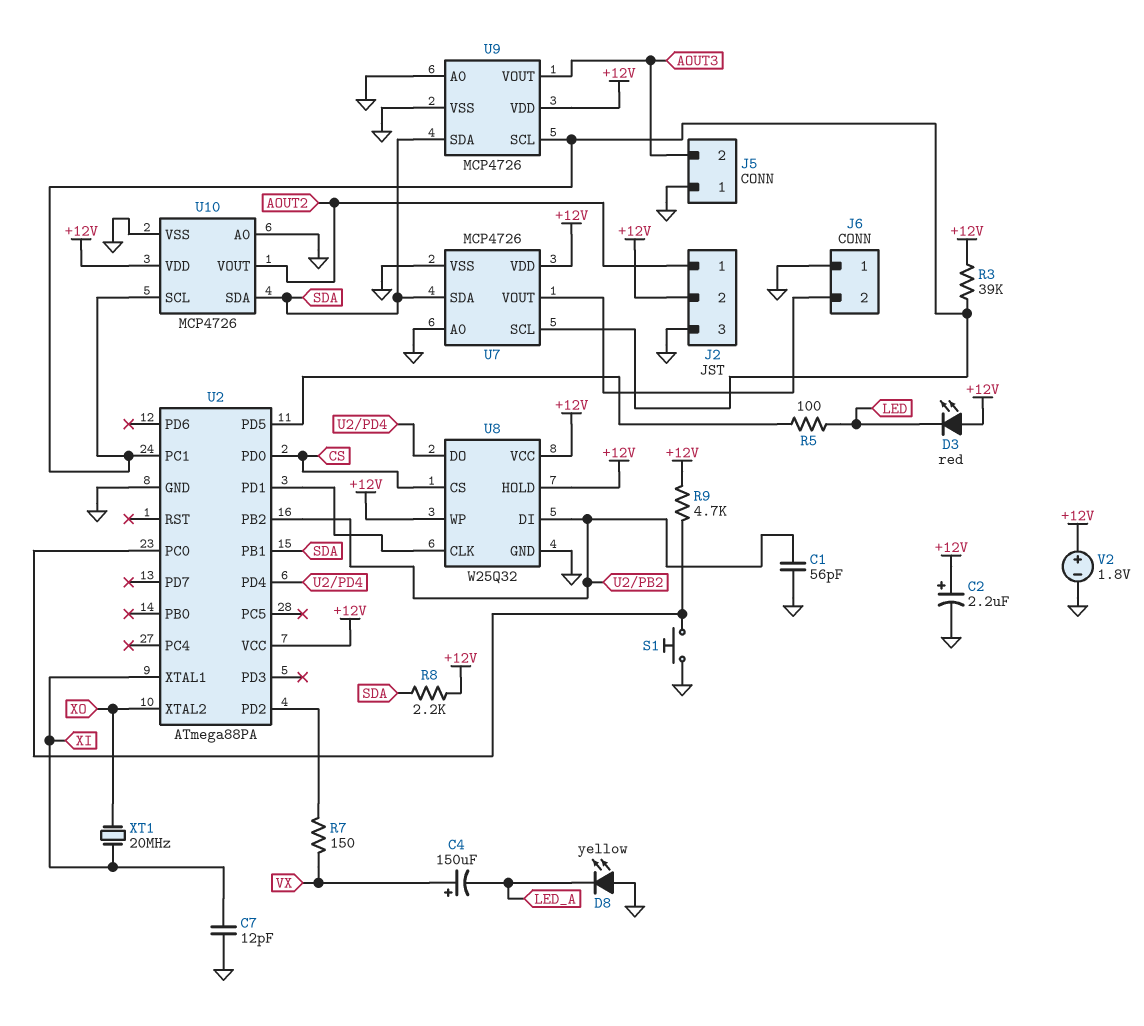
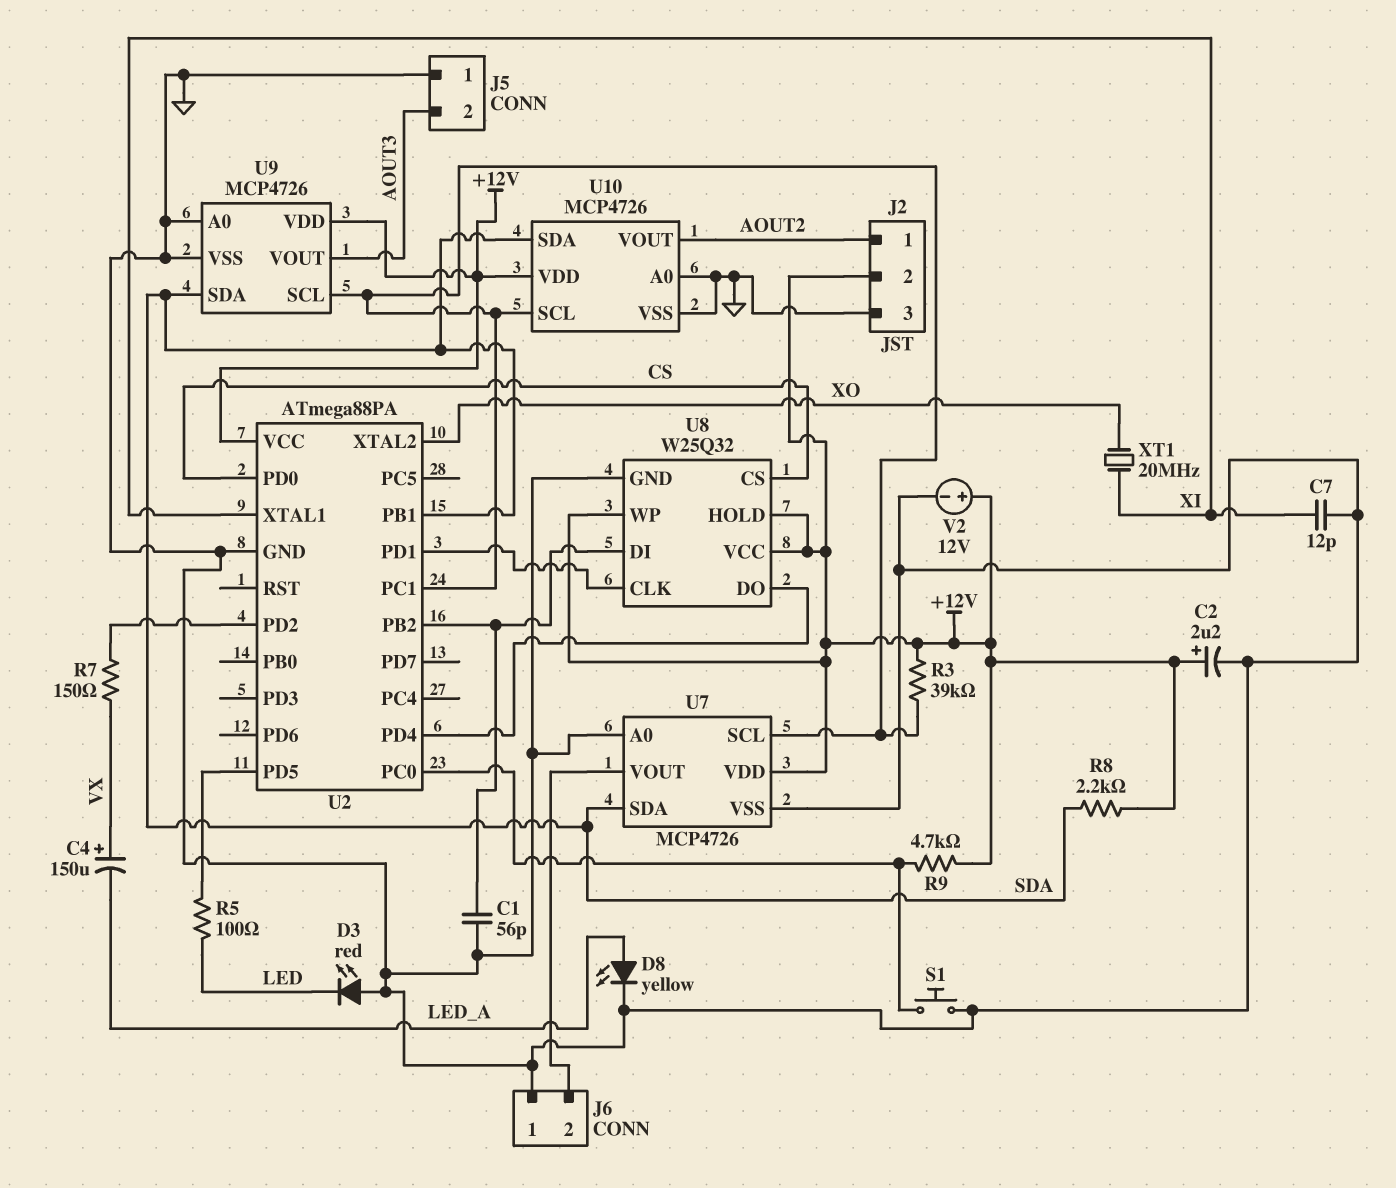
D3: LED red (A +12V, K LED) -> LED red (A GND, K LED)
D8: LED yellow (A GND, K LED_A) -> LED yellow (A LED_A, K GND)
V2: 1.8V (plus +12V, minus GND) -> 12V (plus +12V, minus GND)

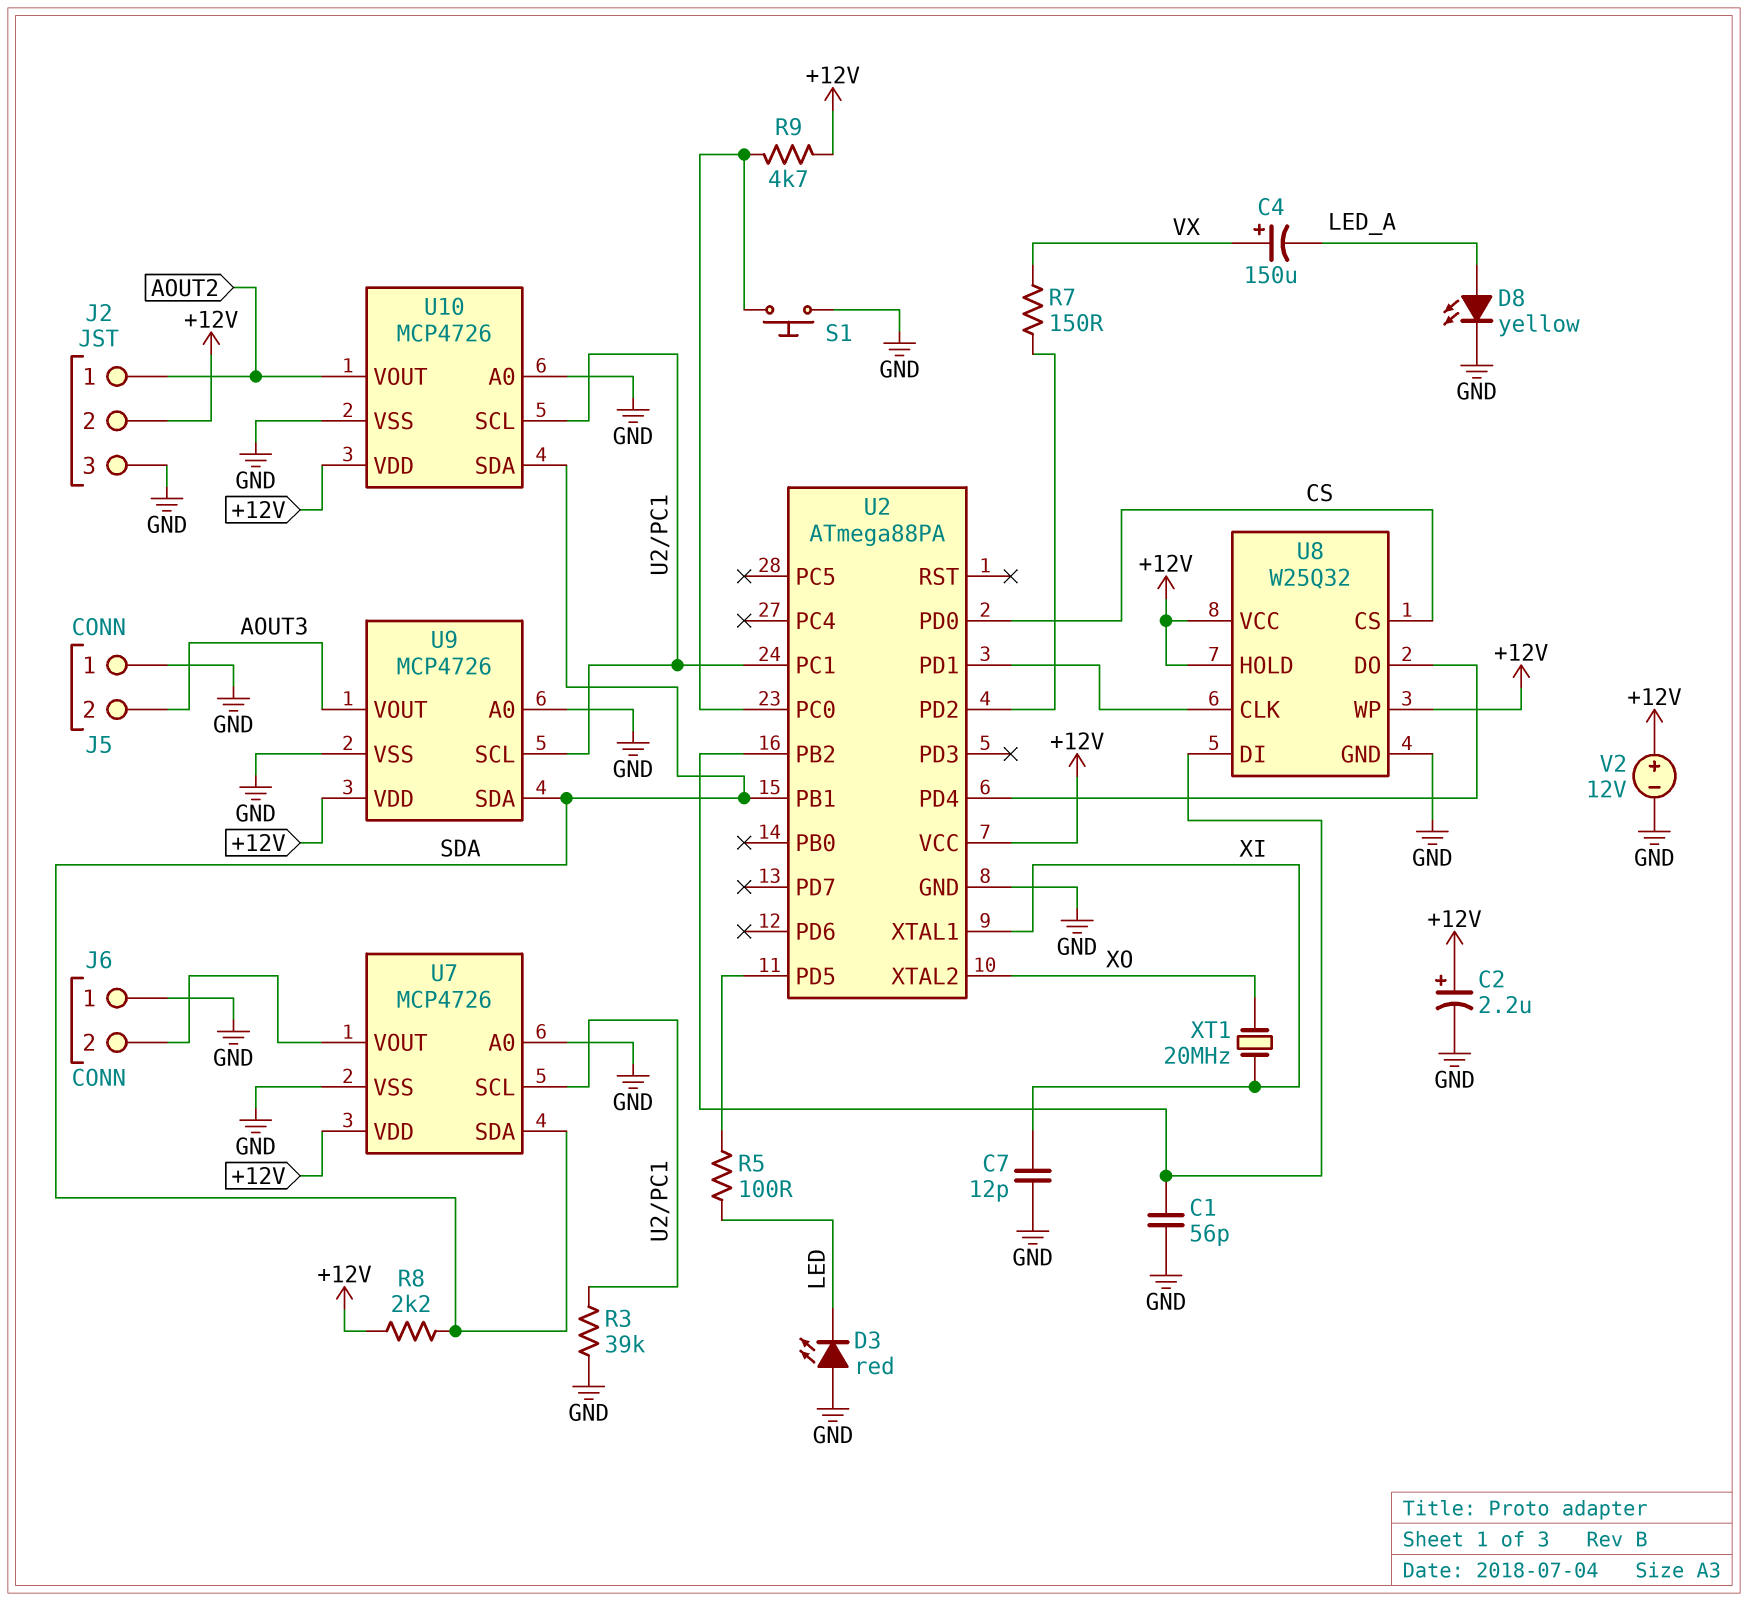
R3: 39k (+12V, U2/PC1) -> 39k (GND, U2/PC1)

